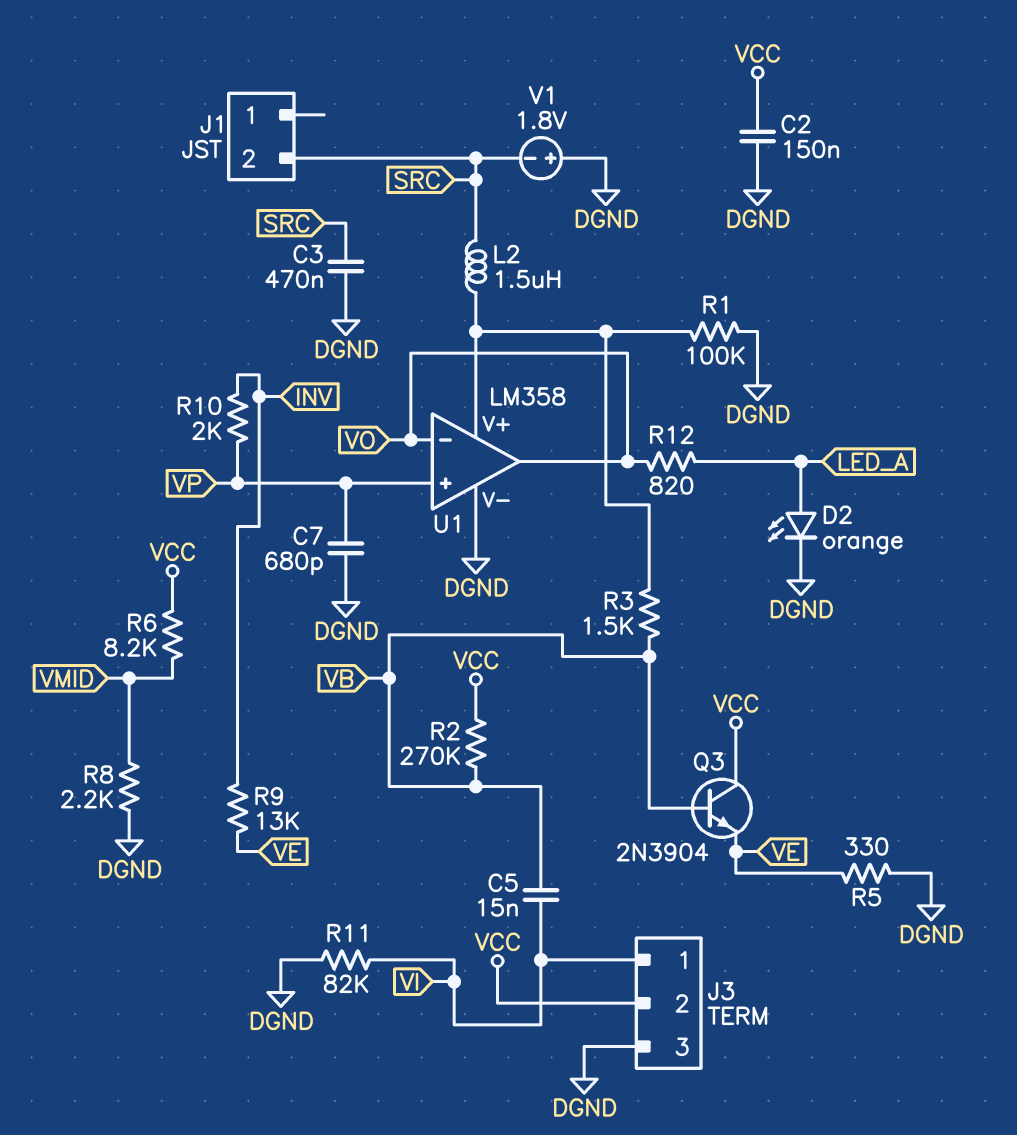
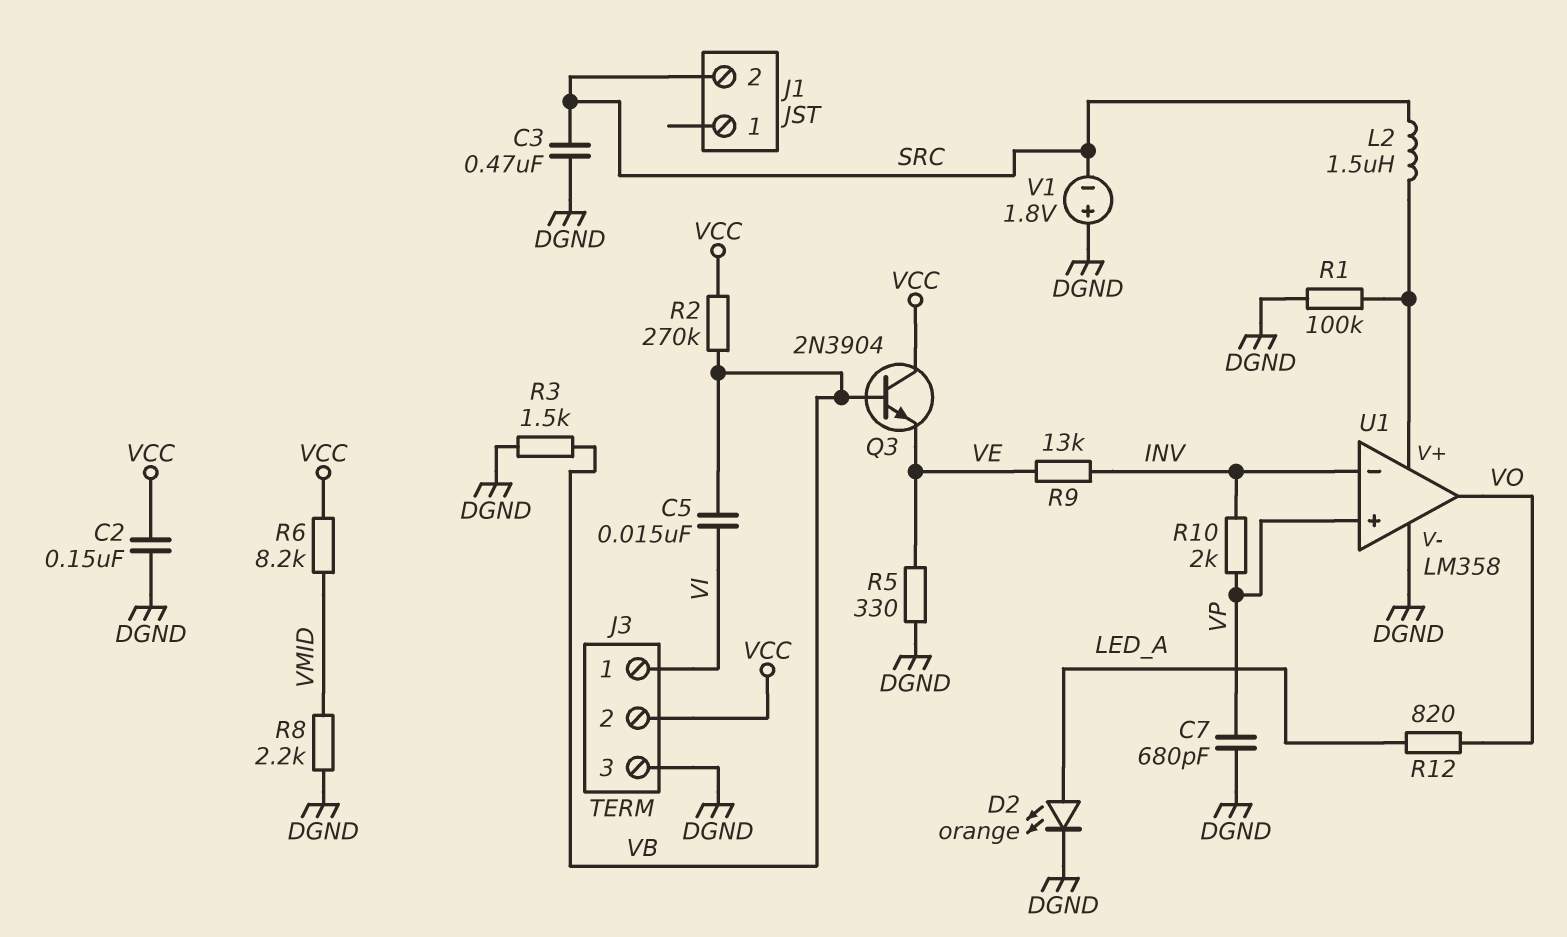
R3: 1.5k (U1/V+, VB) -> 1.5k (DGND, VB)
R11: 82k (DGND, VI) -> none
U1 pin in-: VO -> INV

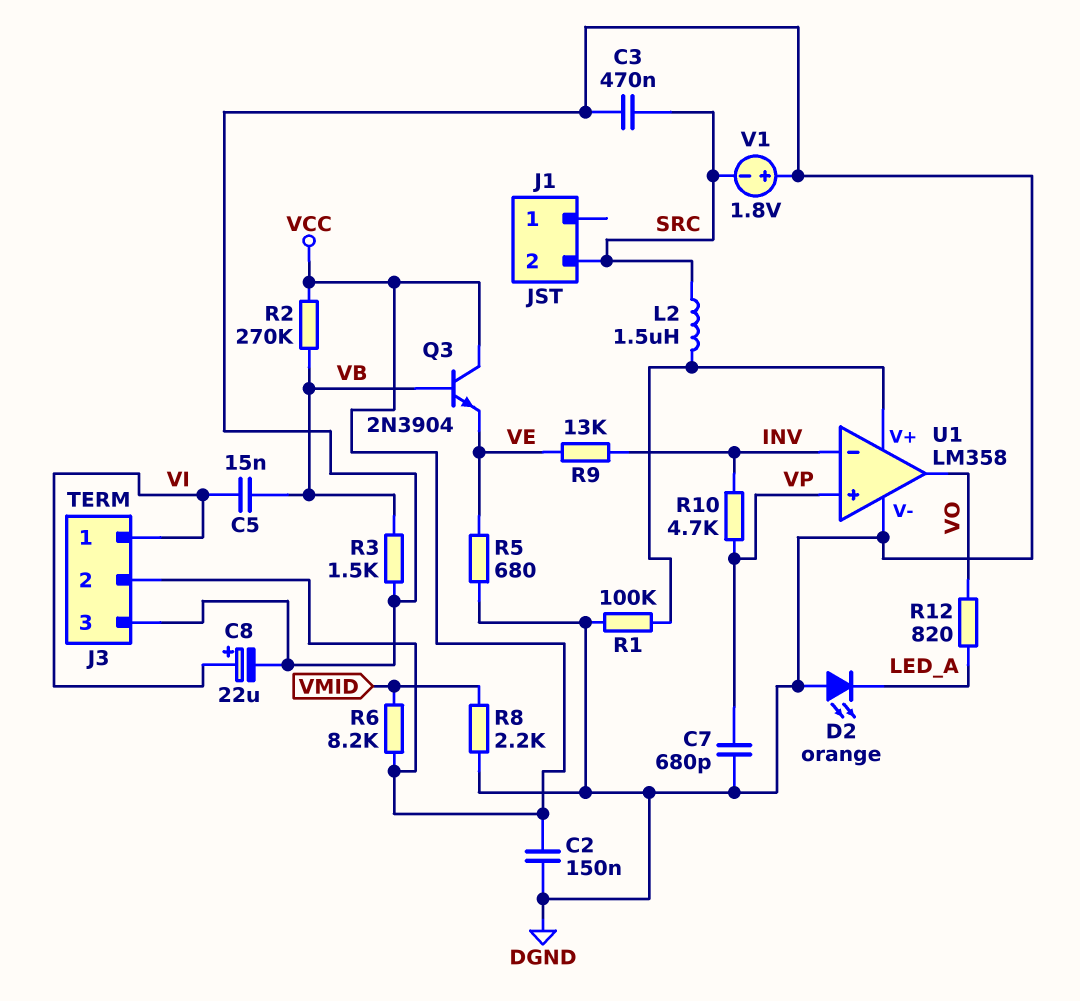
C8: none -> 22uF (plus VI, minus DGND)
D2: LED orange (A LED_A, K DGND) -> LED orange (A DGND, K LED_A)
R5: 330 (DGND, VE) -> 680 (DGND, VE)
R10: 2k (INV, VP) -> 4.7k (INV, VP)

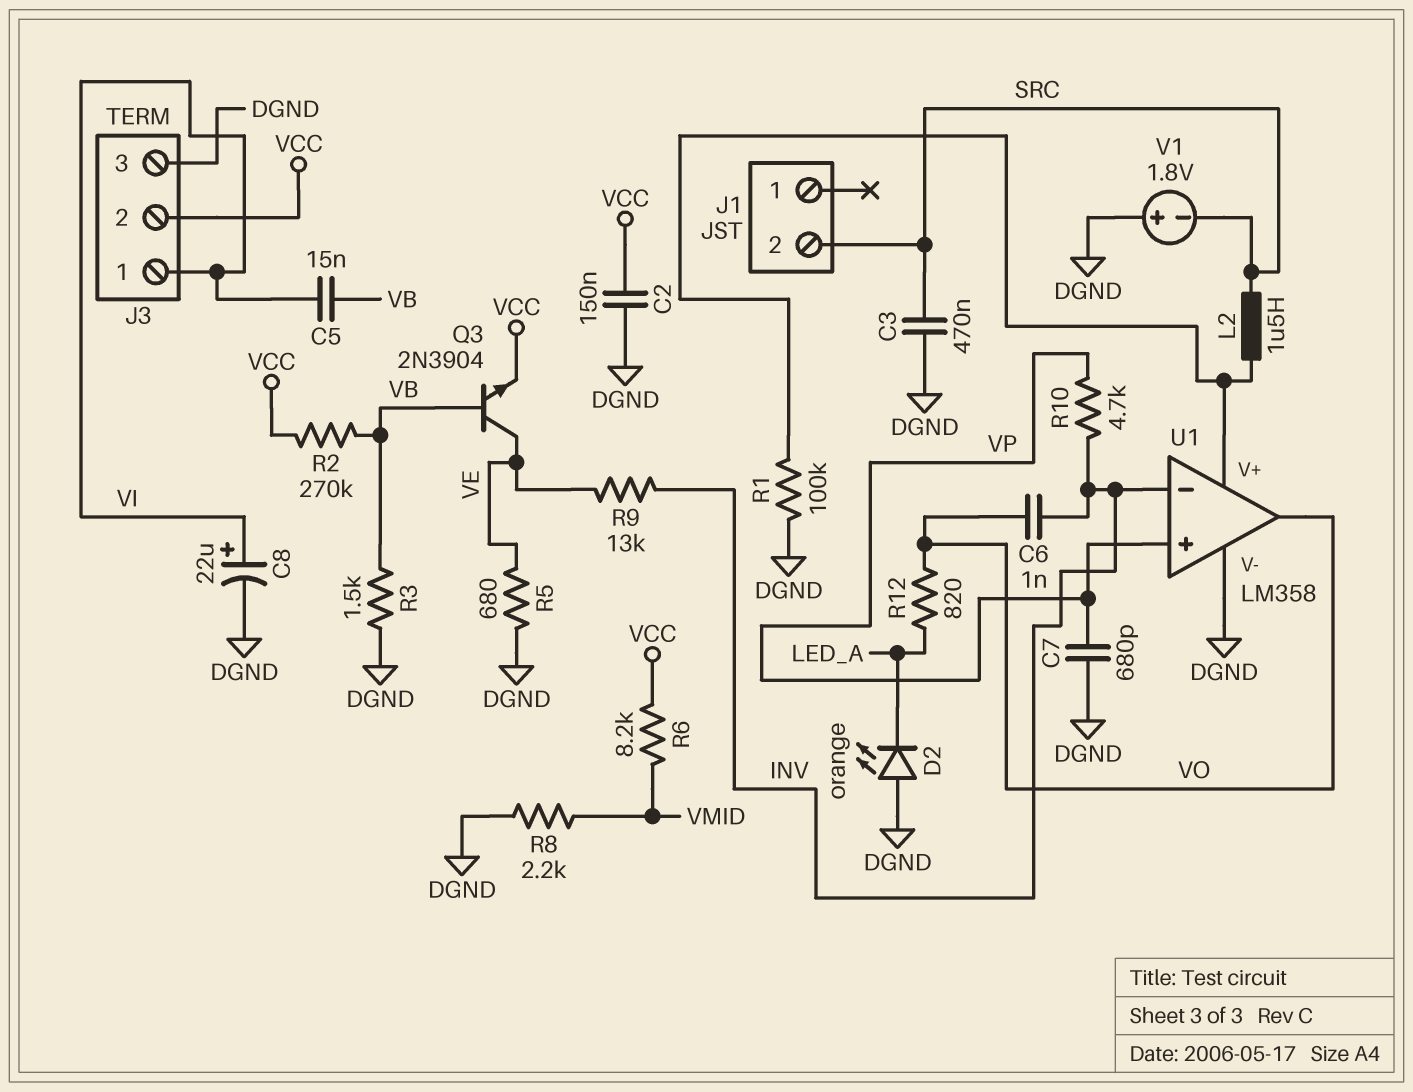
C6: none -> 1nF (INV, VO)
Q3: NPN 2N3904 (B VB, C VCC, E VE) -> NPN 2N3904 (B VB, C VE, E VCC)

